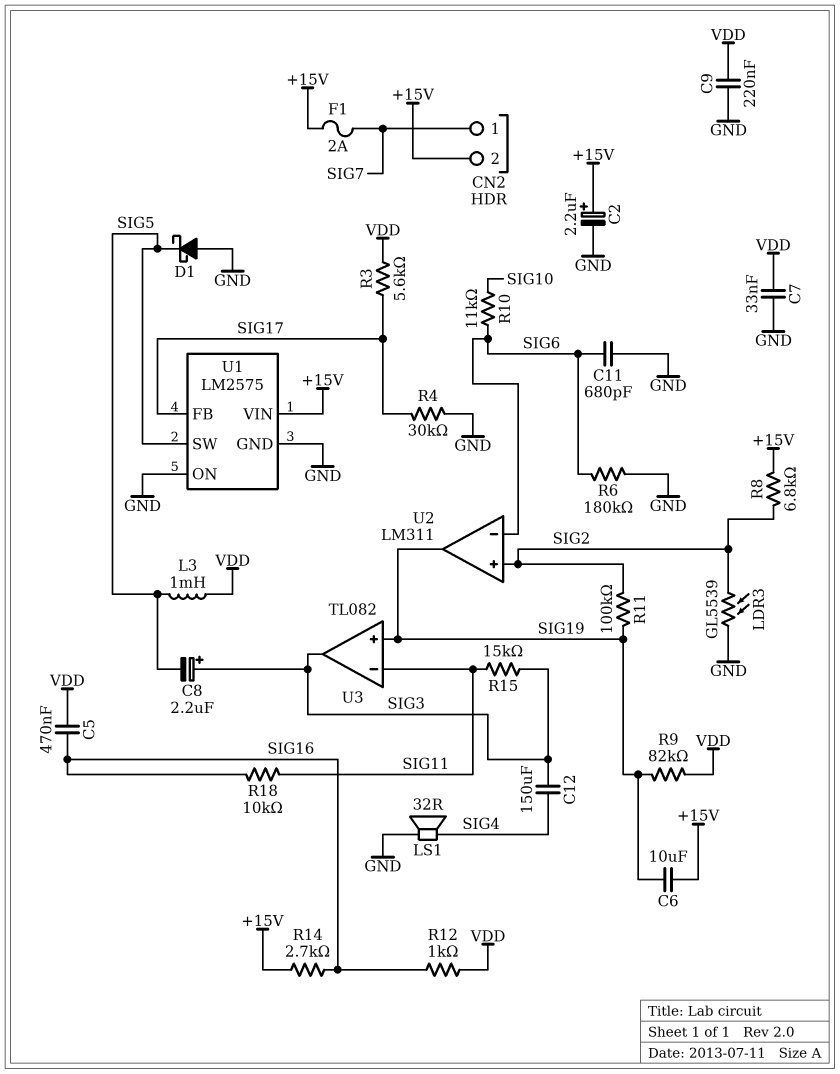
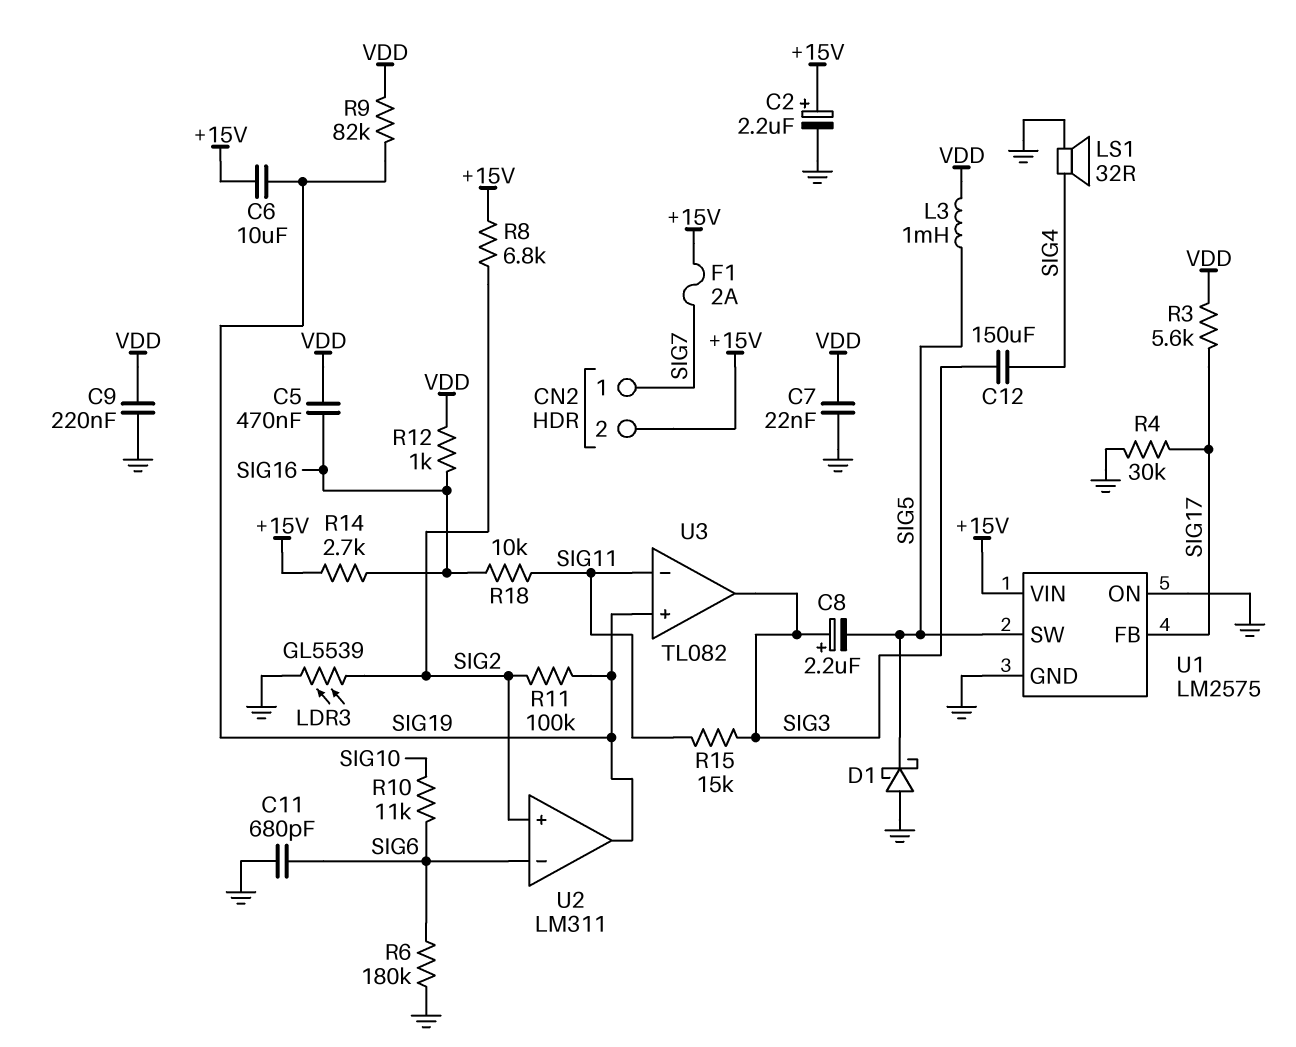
C7: 33nF (GND, VDD) -> 22nF (GND, VDD)

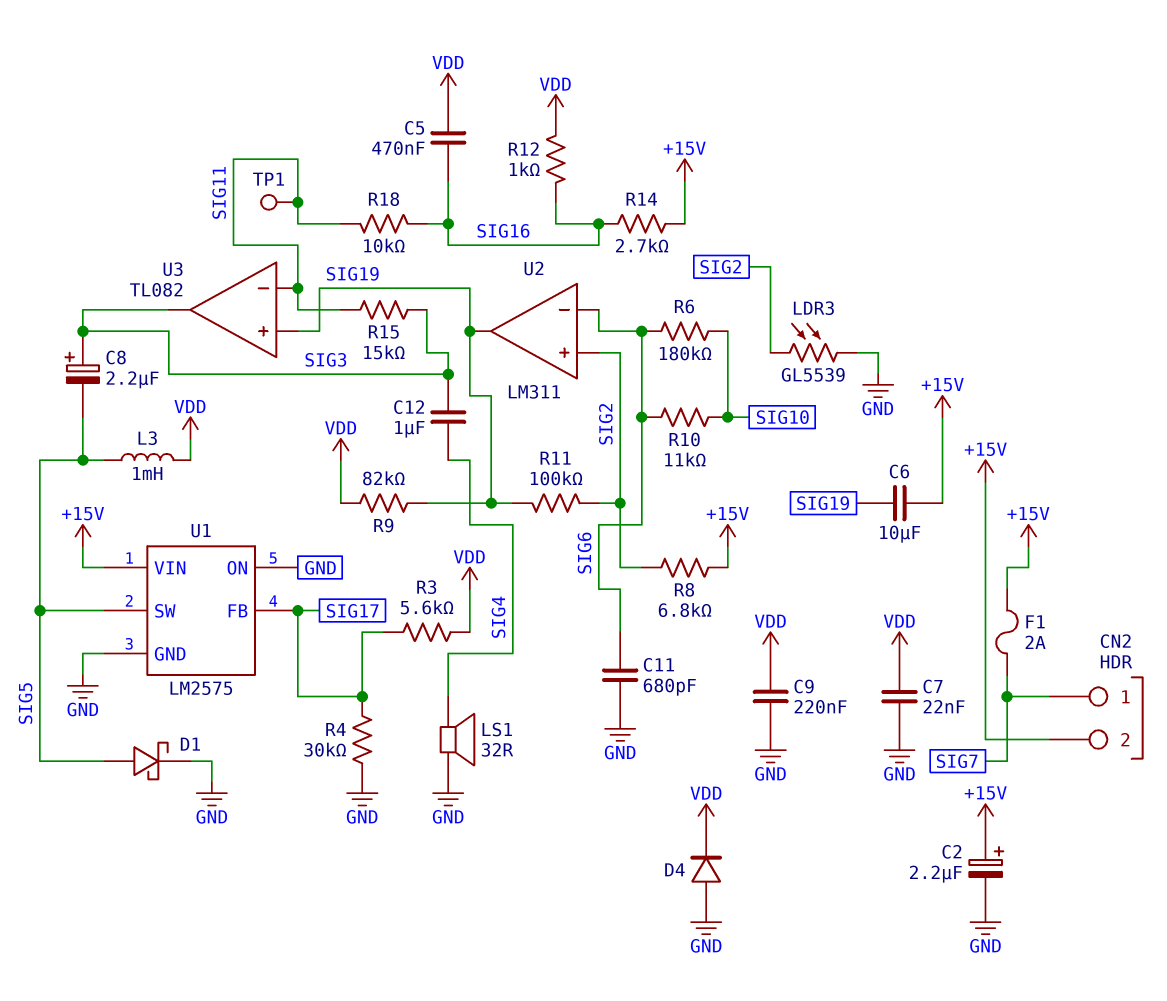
C12: 150uF (SIG3, SIG4) -> 1uF (SIG3, SIG4)
D1: schottky (A GND, K SIG5) -> schottky (A SIG5, K GND)
D4: none -> diode (A GND, K VDD)
R6: 180k (GND, SIG6) -> 180k (SIG6, SIG10)
TP1: none -> test point (SIG11)

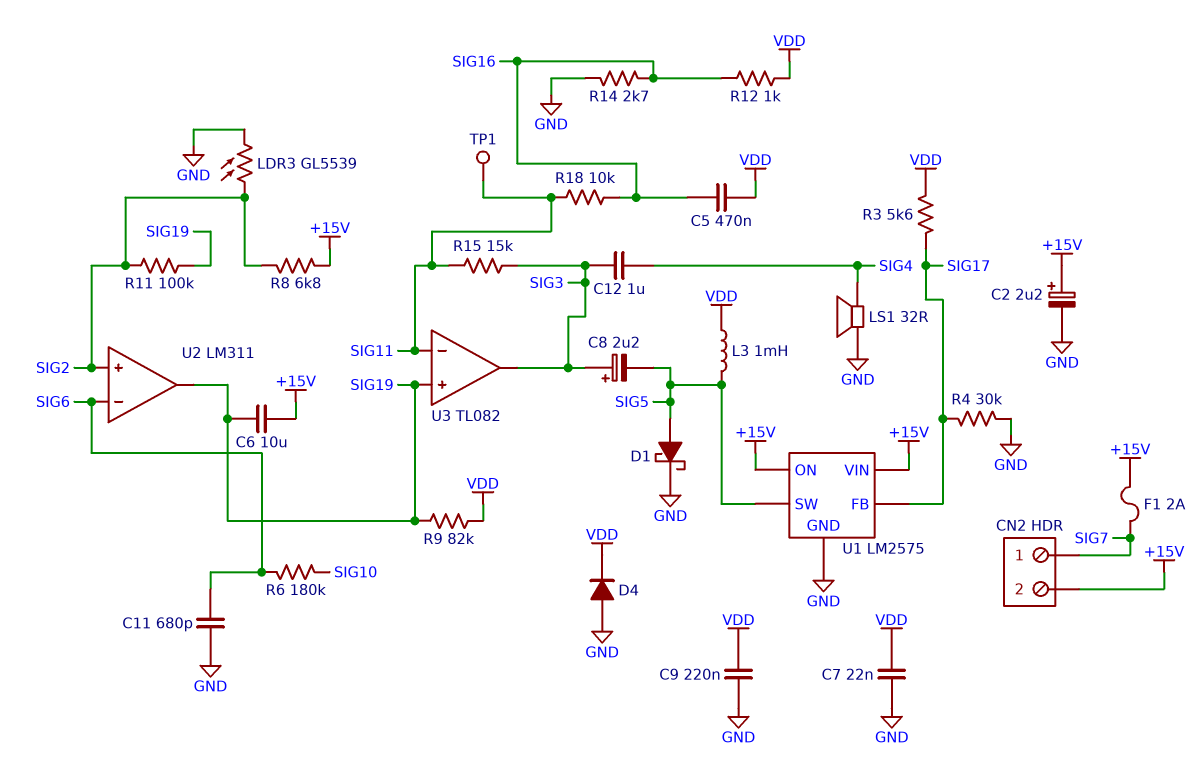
R10: 11k (SIG6, SIG10) -> none
R14: 2.7k (+15V, SIG16) -> 2.7k (GND, SIG16)
U1 pin ON: GND -> +15V

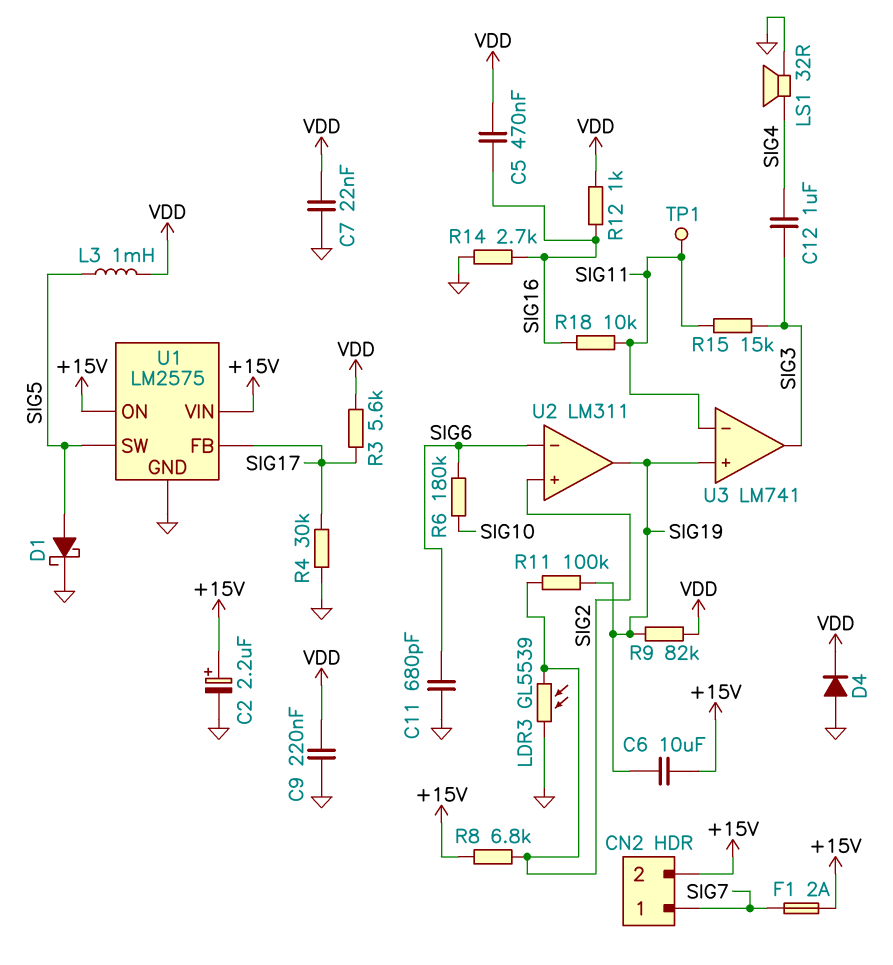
C8: 2.2uF (plus SIG3, minus SIG5) -> none
U3: TL082 -> LM741

